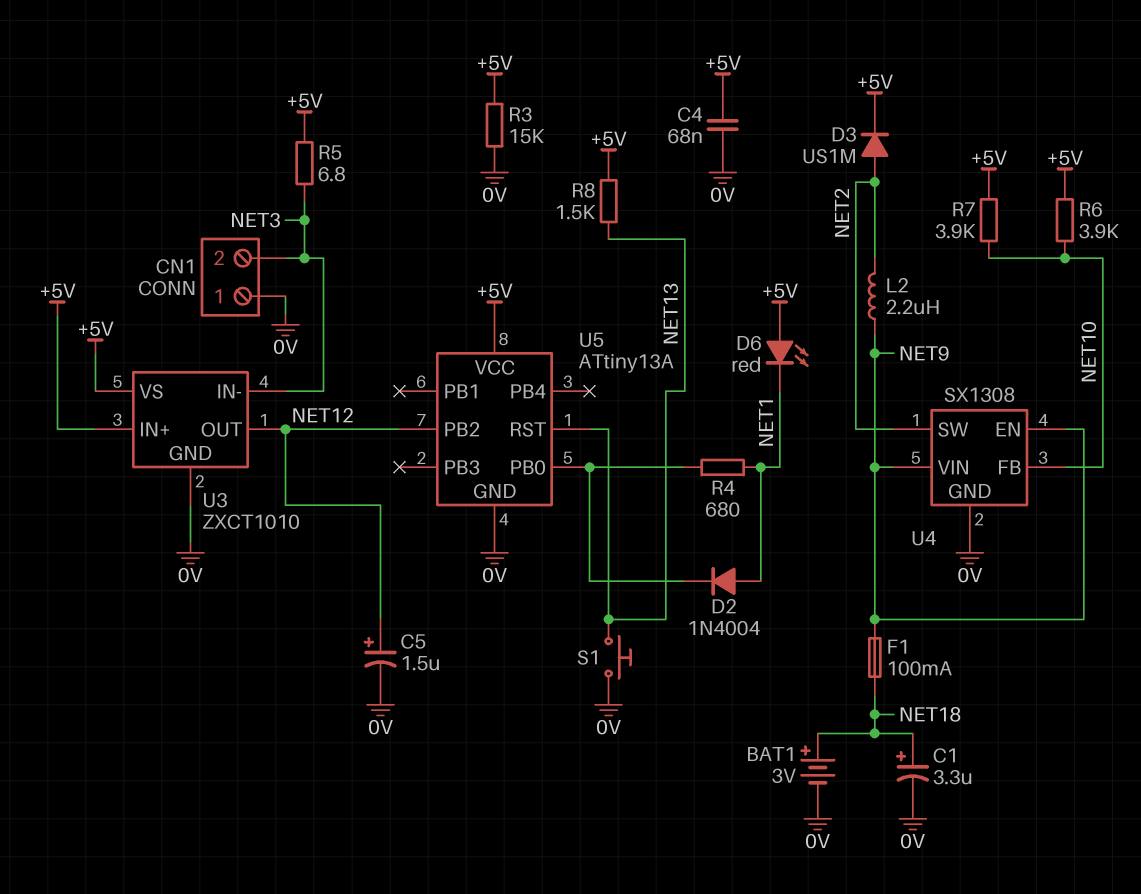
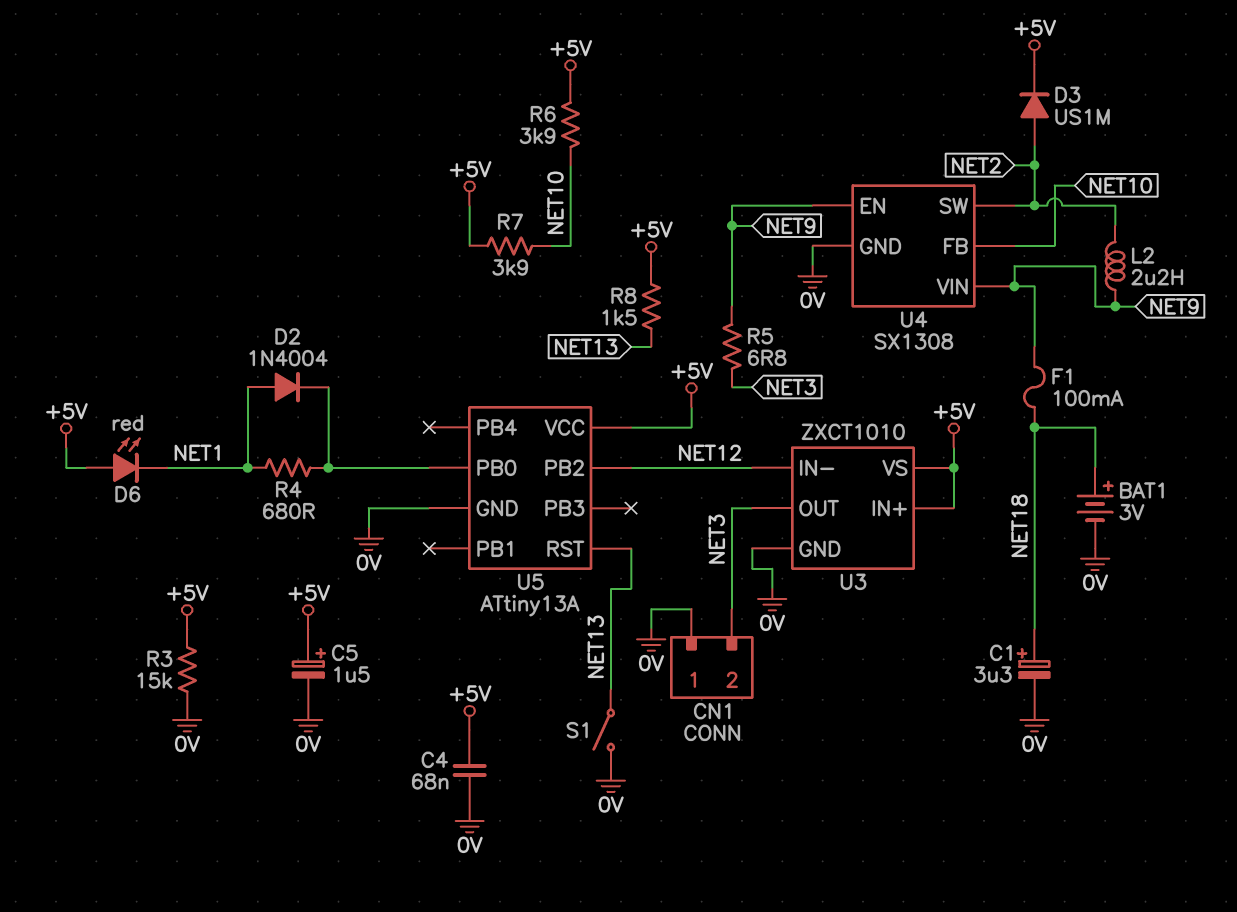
C5: 1.5uF (plus NET12, minus 0V) -> 1.5uF (plus +5V, minus 0V)
R5: 6.8 (+5V, NET3) -> 6.8 (NET3, NET9)
S1: button (0V, NET13) -> switch (0V, NET13)
U3 pin IN-: NET3 -> NET12
U3 pin OUT: NET12 -> NET3

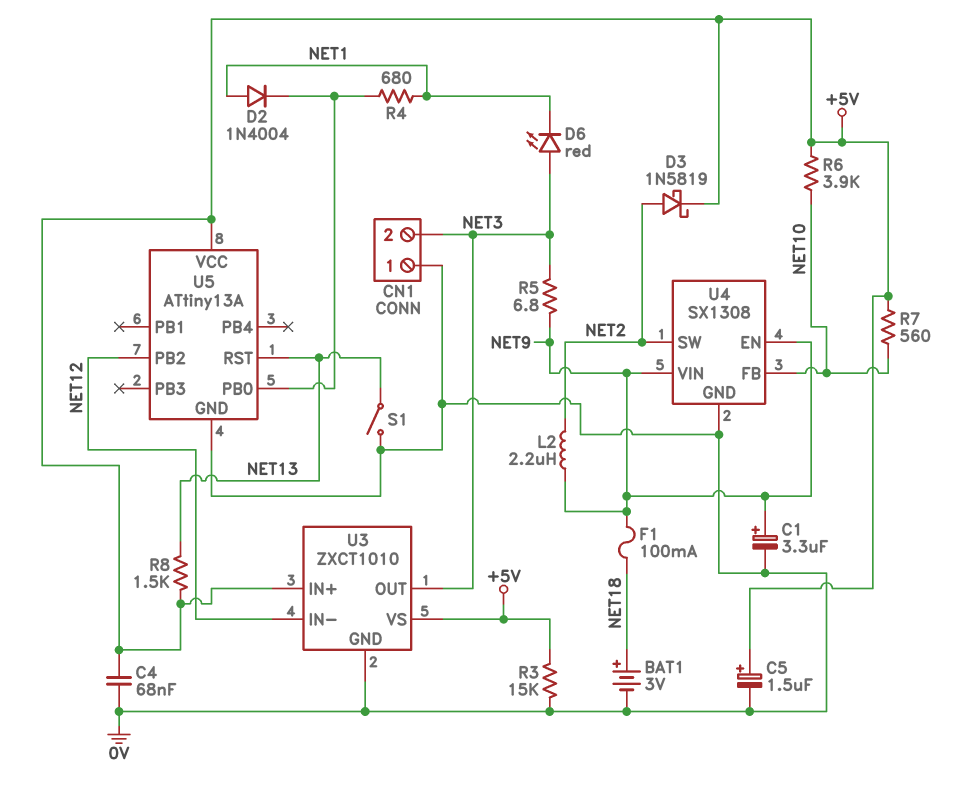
C1: 3.3uF (plus NET18, minus 0V) -> 3.3uF (plus NET9, minus 0V)
D3: diode US1M (A NET2, K +5V) -> schottky 1N5819 (A NET2, K +5V)
D6: LED red (A +5V, K NET1) -> LED red (A NET3, K NET1)
R7: 3.9k (+5V, NET10) -> 560 (+5V, NET10)

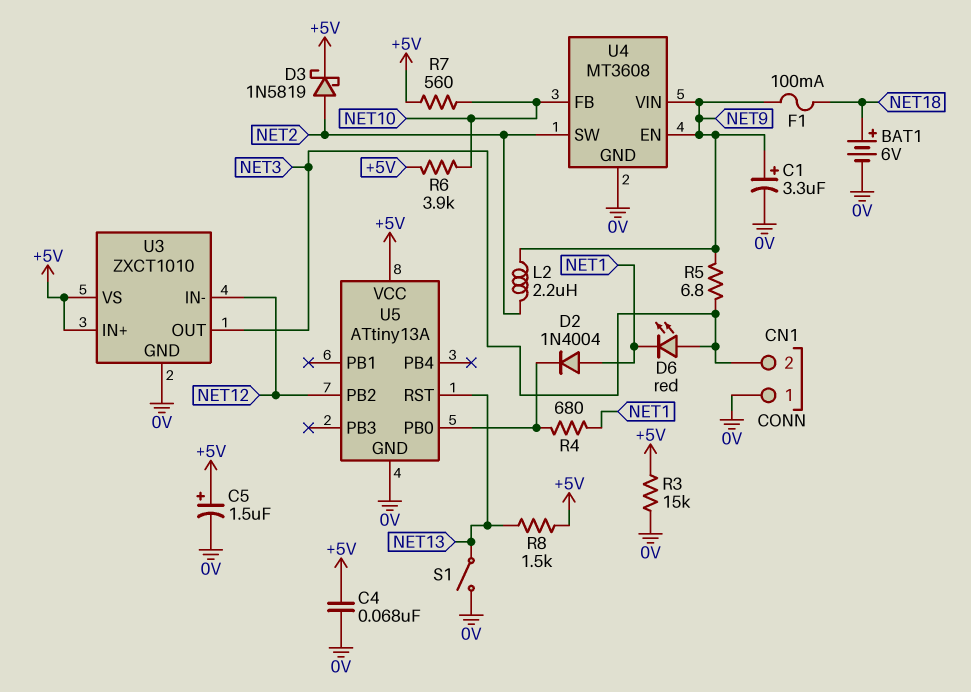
BAT1: 3V (plus NET18, minus 0V) -> 6V (plus NET18, minus 0V)
U4: SX1308 -> MT3608

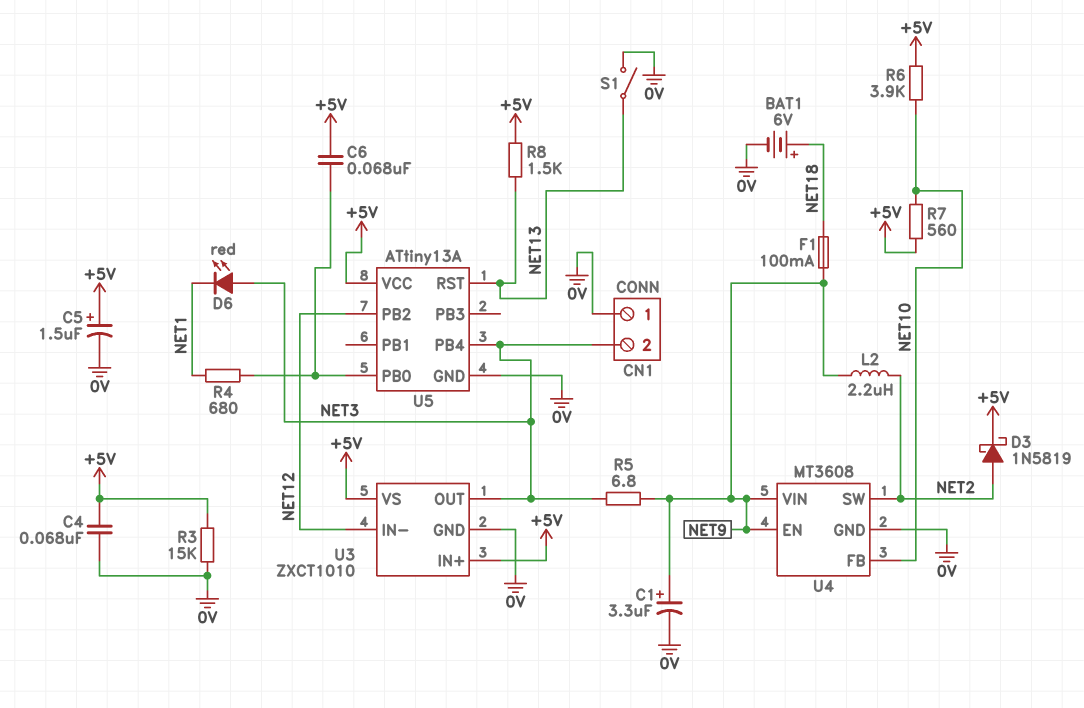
C6: none -> 68nF (+5V, U5/PB0)
D2: diode 1N4004 (A NET1, K U5/PB0) -> none
U5 pin PB4: none -> NET3

